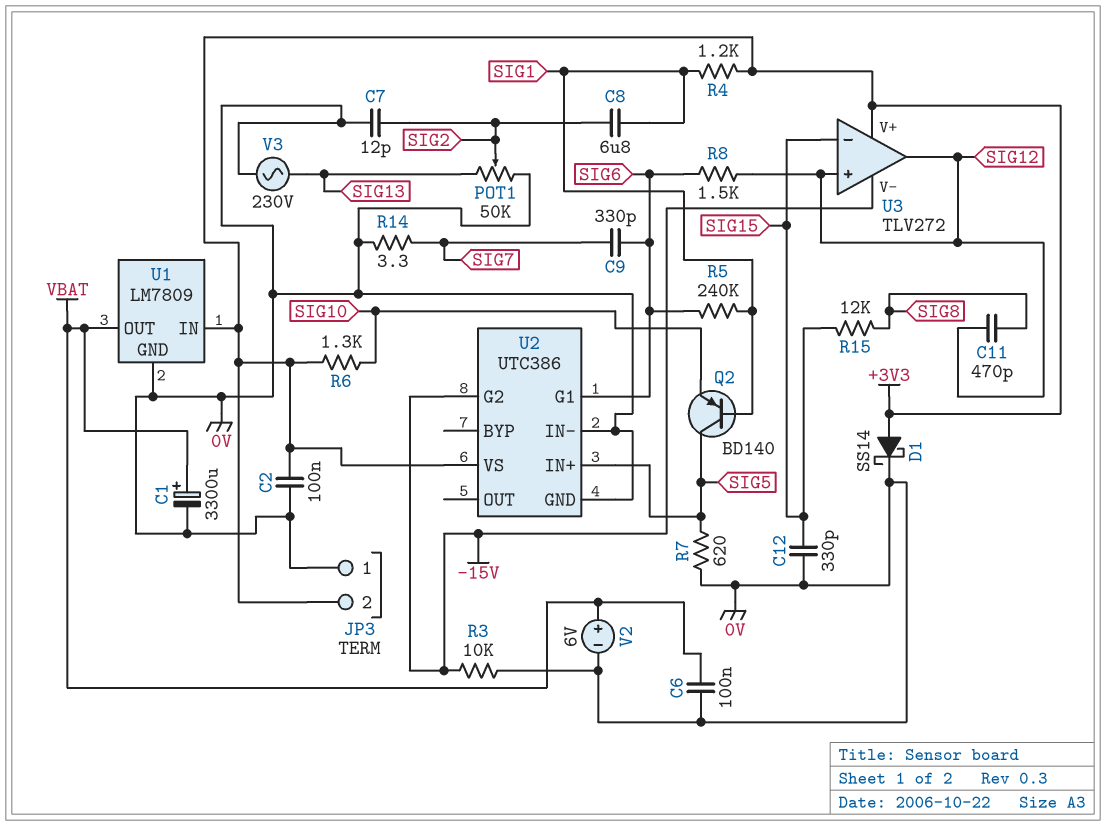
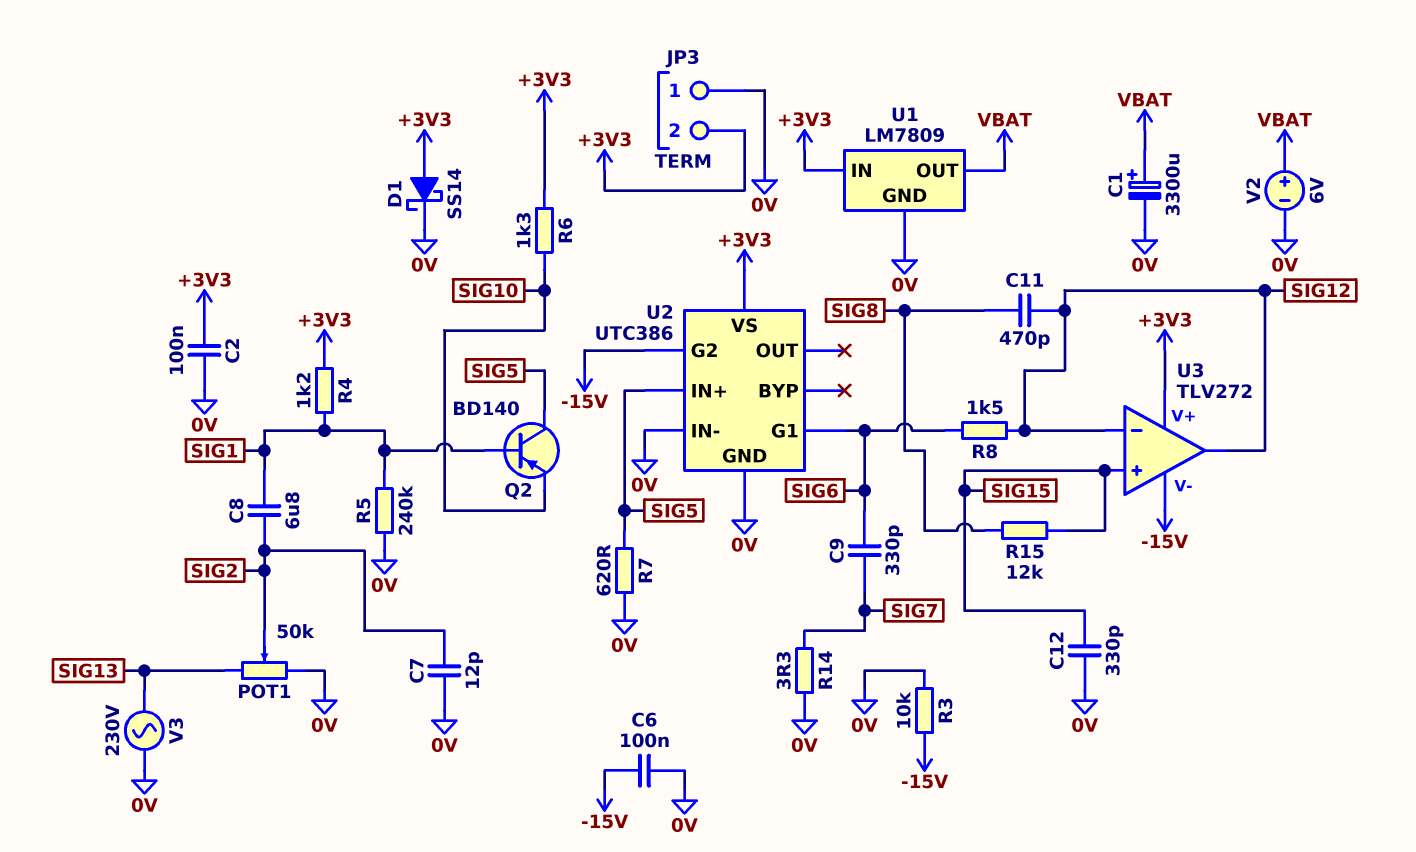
C6: 100nF (0V, VBAT) -> 100nF (-15V, 0V)
R5: 240k (SIG1, SIG6) -> 240k (0V, SIG1)
U3 pin in+: SIG12 -> SIG15
U3 pin in-: SIG15 -> SIG12

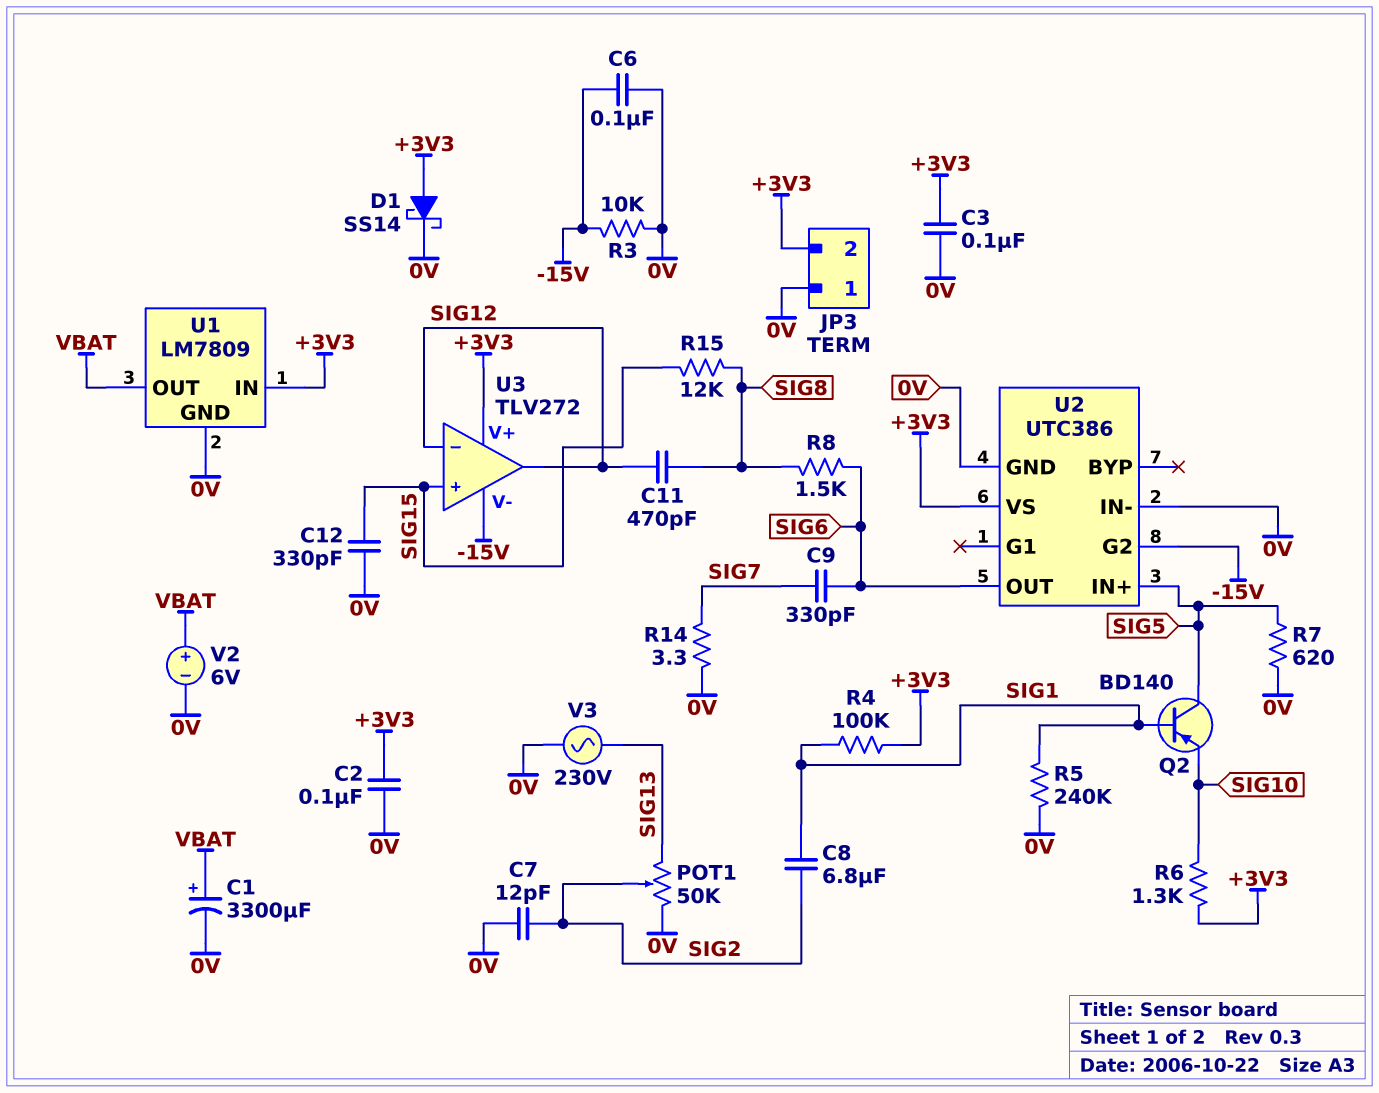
C3: none -> 100nF (+3V3, 0V)
R4: 1.2k (+3V3, SIG1) -> 100k (+3V3, SIG1)
R8: 1.5k (SIG6, SIG12) -> 1.5k (SIG6, SIG8)
U2 pin G1: SIG6 -> none
U2 pin OUT: none -> SIG6

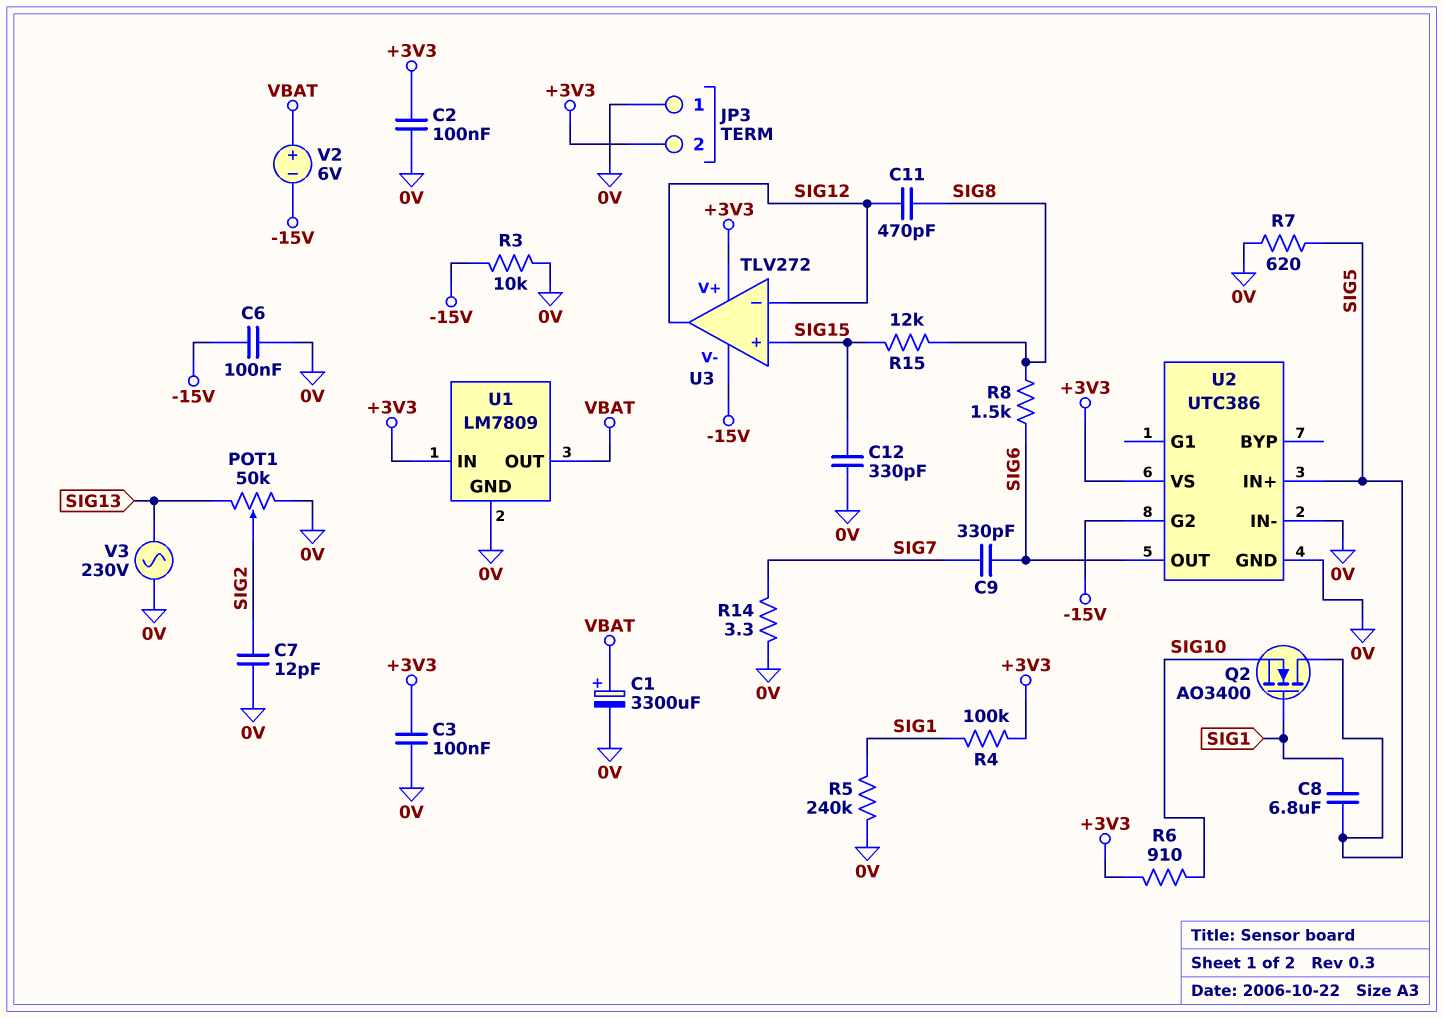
C8: 6.8uF (SIG1, SIG2) -> 6.8uF (SIG1, SIG5)
D1: schottky SS14 (A +3V3, K 0V) -> none
Q2: PNP BD140 (B SIG1, C SIG5, E SIG10) -> NMOS AO3400 (G SIG1, D SIG5, S SIG10)
R6: 1.3k (+3V3, SIG10) -> 910 (+3V3, SIG10)
V2: 6V (plus VBAT, minus 0V) -> 6V (plus VBAT, minus -15V)

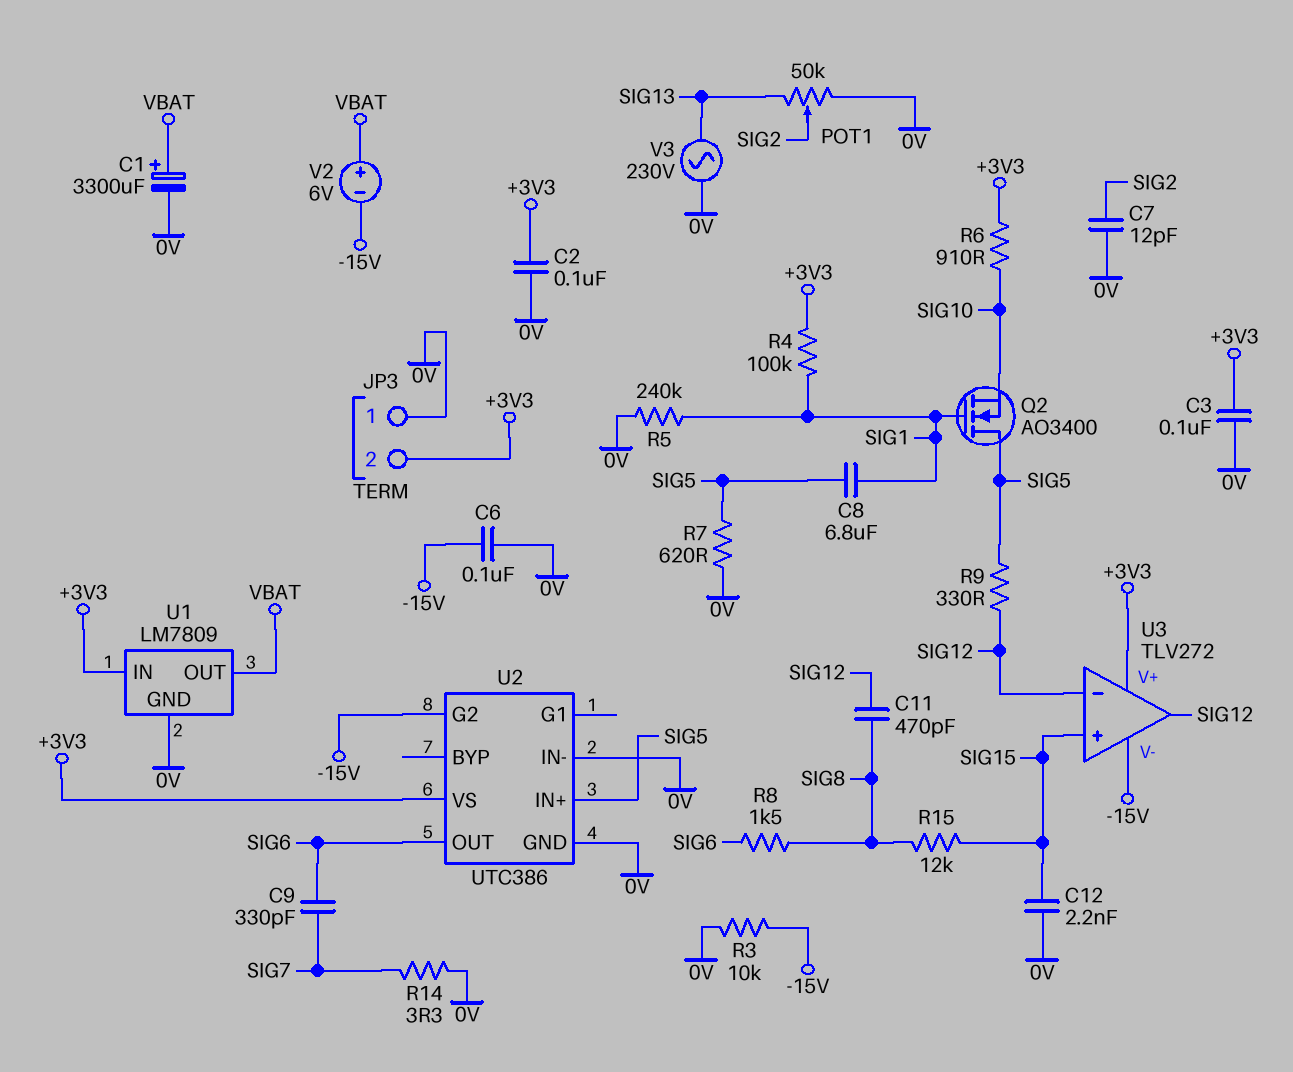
C12: 330pF (0V, SIG15) -> 2.2nF (0V, SIG15)
R9: none -> 330 (SIG5, SIG12)

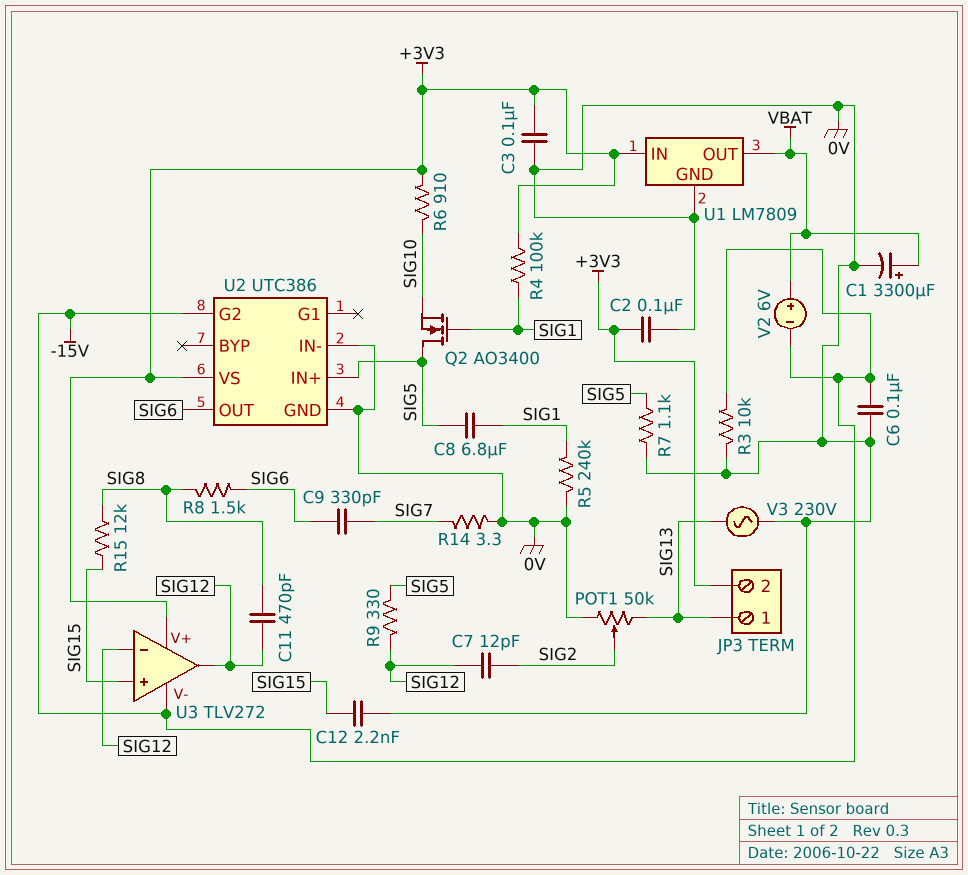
C7: 12pF (0V, SIG2) -> 12pF (SIG2, SIG12)
JP3 pin 1: 0V -> SIG13
R7: 620 (0V, SIG5) -> 1.1k (0V, SIG5)

